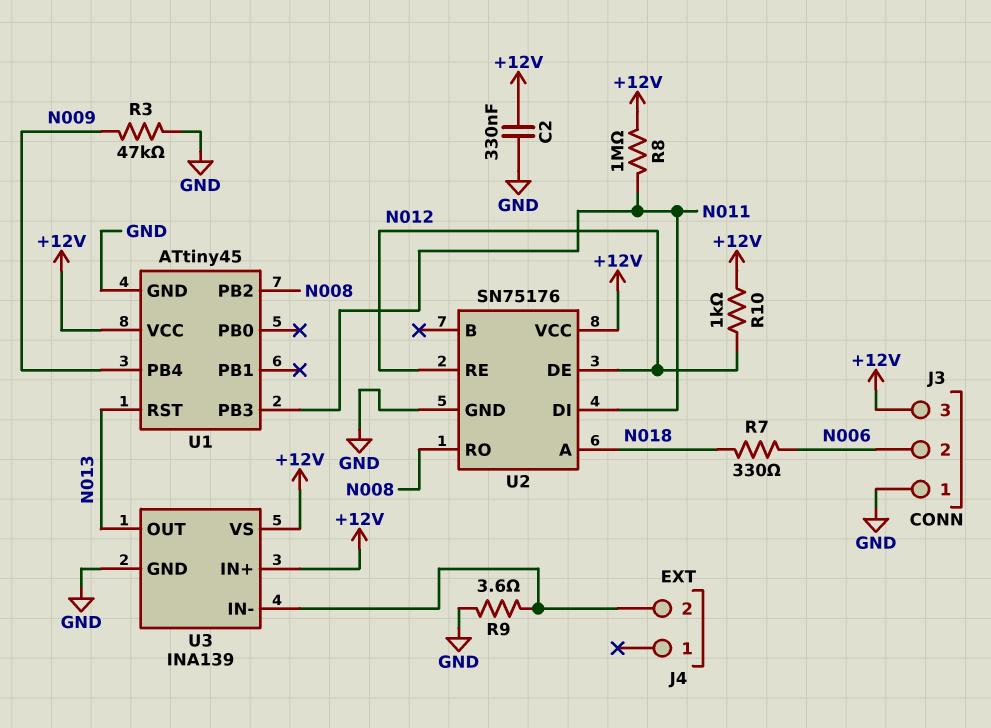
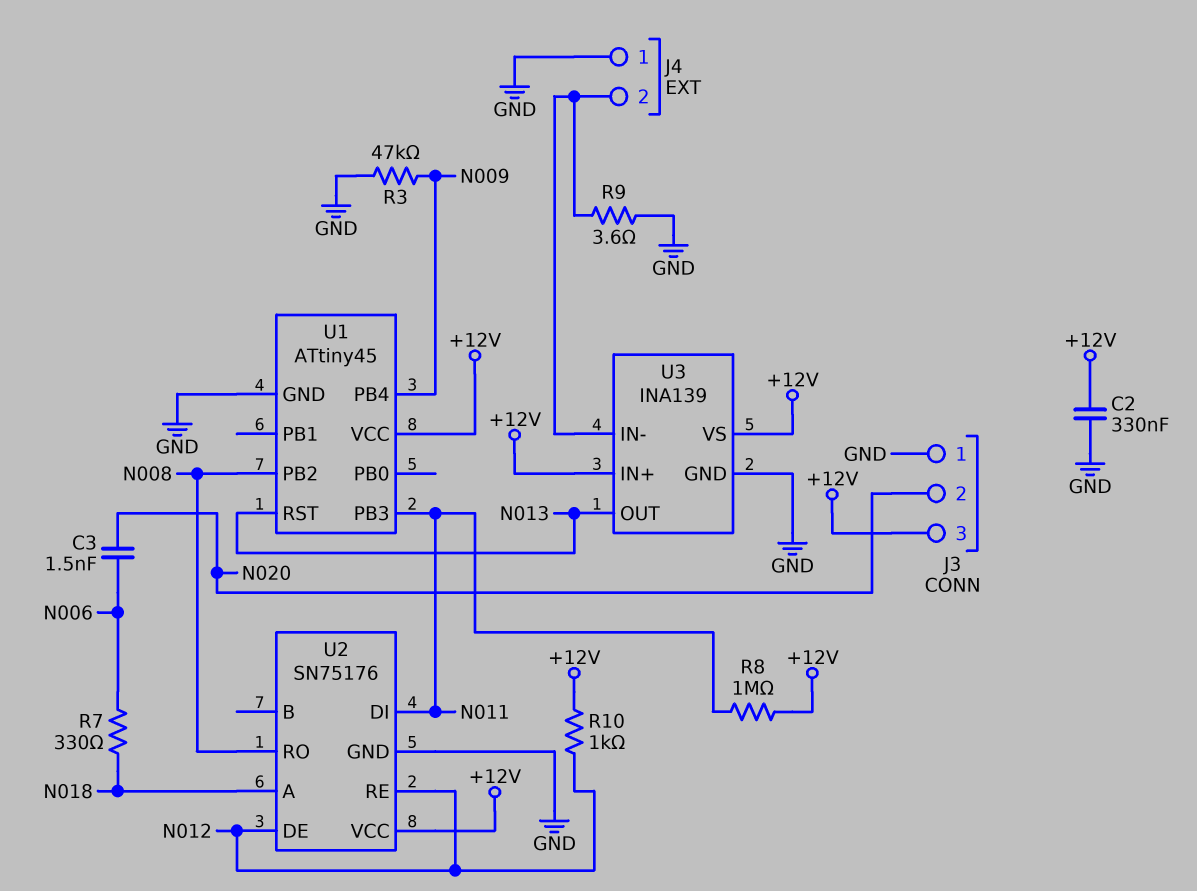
C3: none -> 1.5nF (N006, N020)
J3 pin 2: N006 -> N020
J4 pin 1: none -> GND

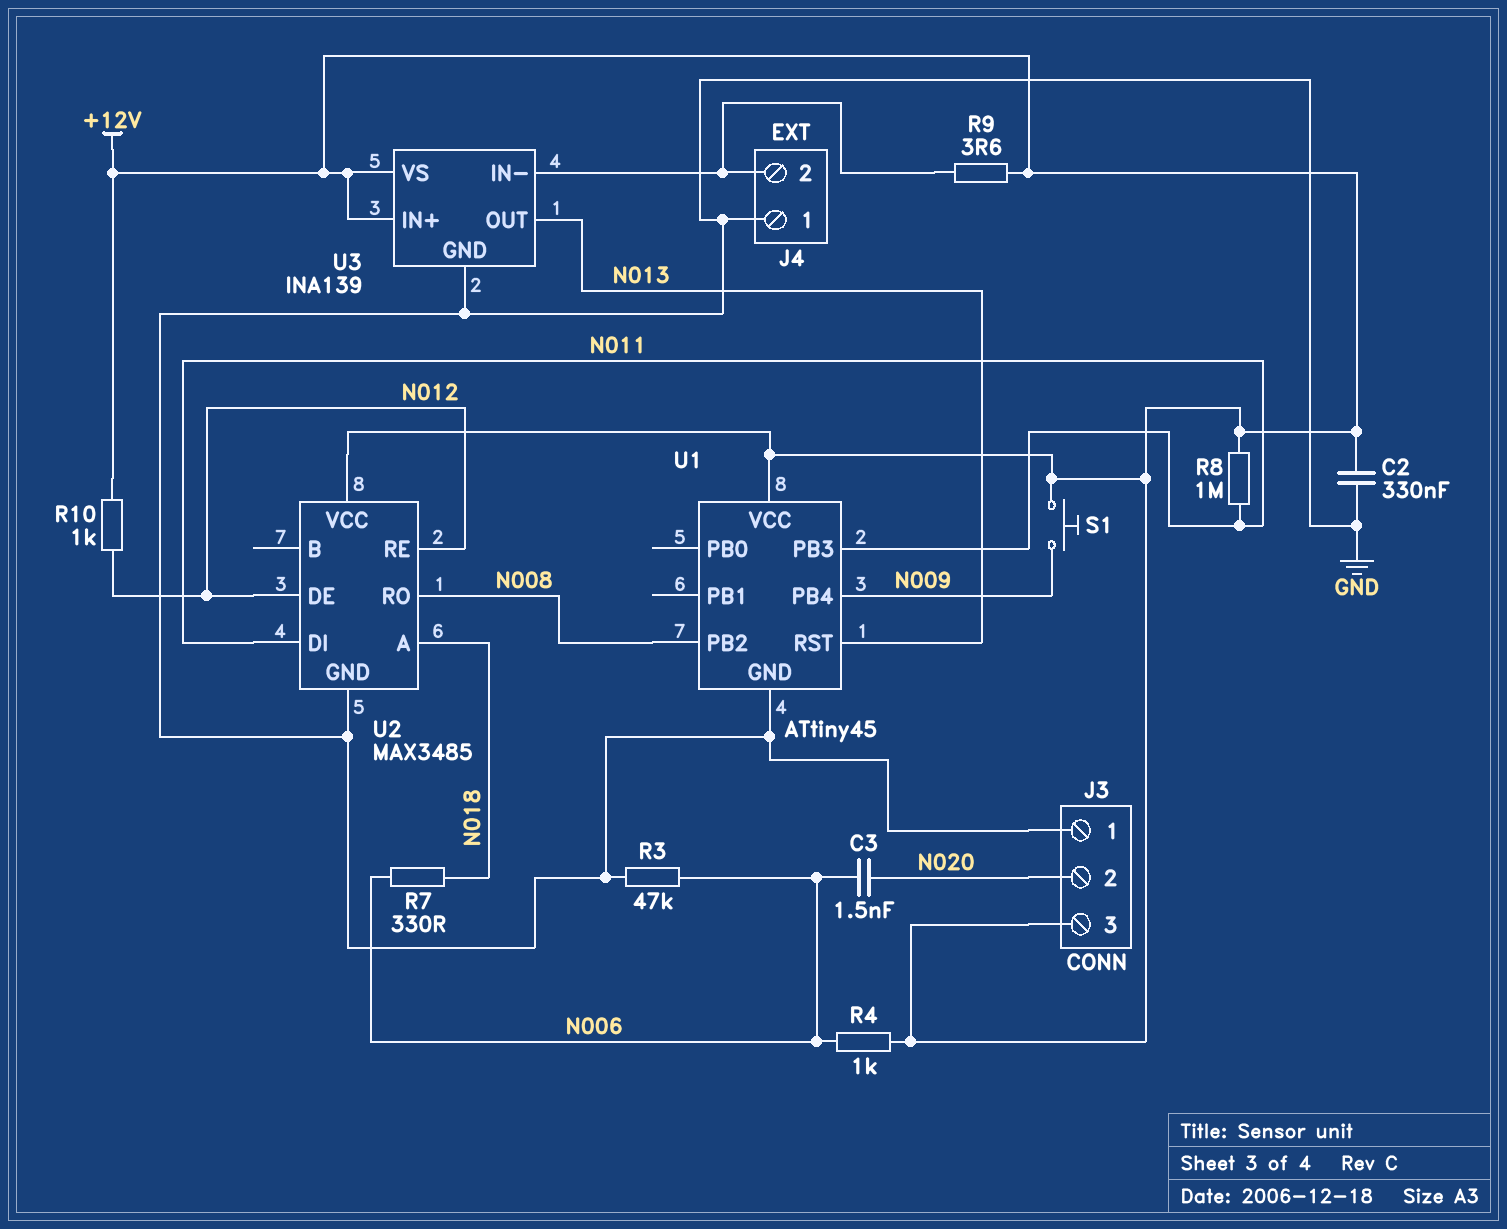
R3: 47k (GND, N009) -> 47k (GND, N006)
R4: none -> 1k (+12V, N006)
R9: 3.6 (GND, J4/2) -> 3.6 (+12V, J4/2)
S1: none -> button (+12V, N009)
U2: SN75176 -> MAX3485

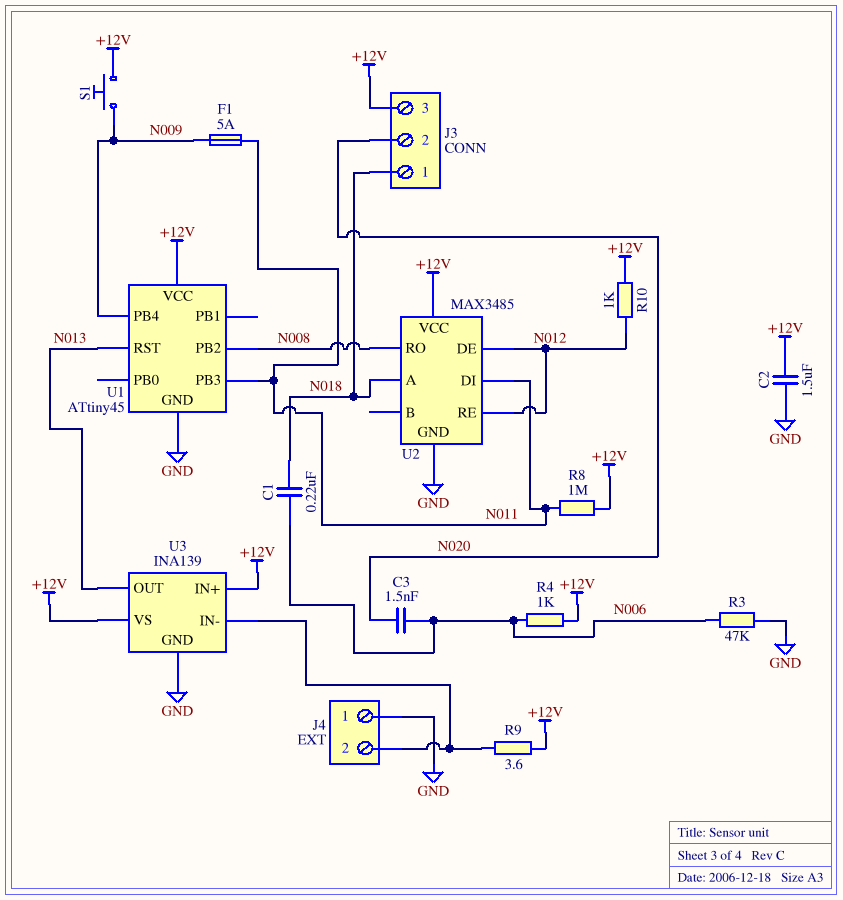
C1: none -> 220nF (N006, N018)
C2: 330nF (+12V, GND) -> 1.5uF (+12V, GND)
F1: none -> 5A (N009, N011)
J3 pin 1: GND -> N018
R7: 330 (N006, N018) -> none

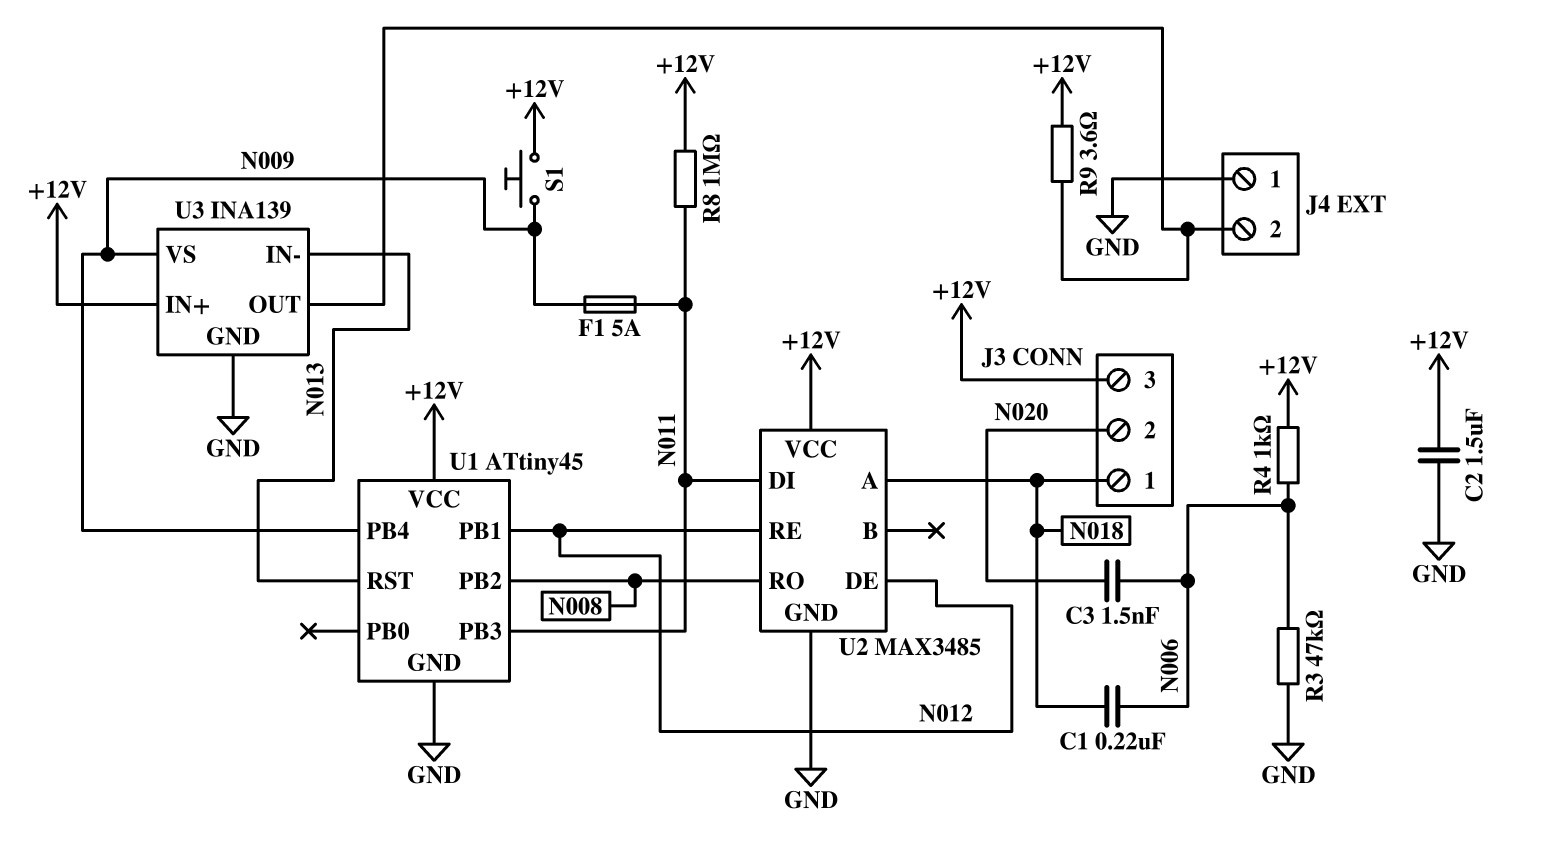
R10: 1k (+12V, N012) -> none
U1 pin PB1: none -> N012
U3 pin IN-: J4/2 -> N013
U3 pin OUT: N013 -> J4/2
U3 pin VS: +12V -> N009

